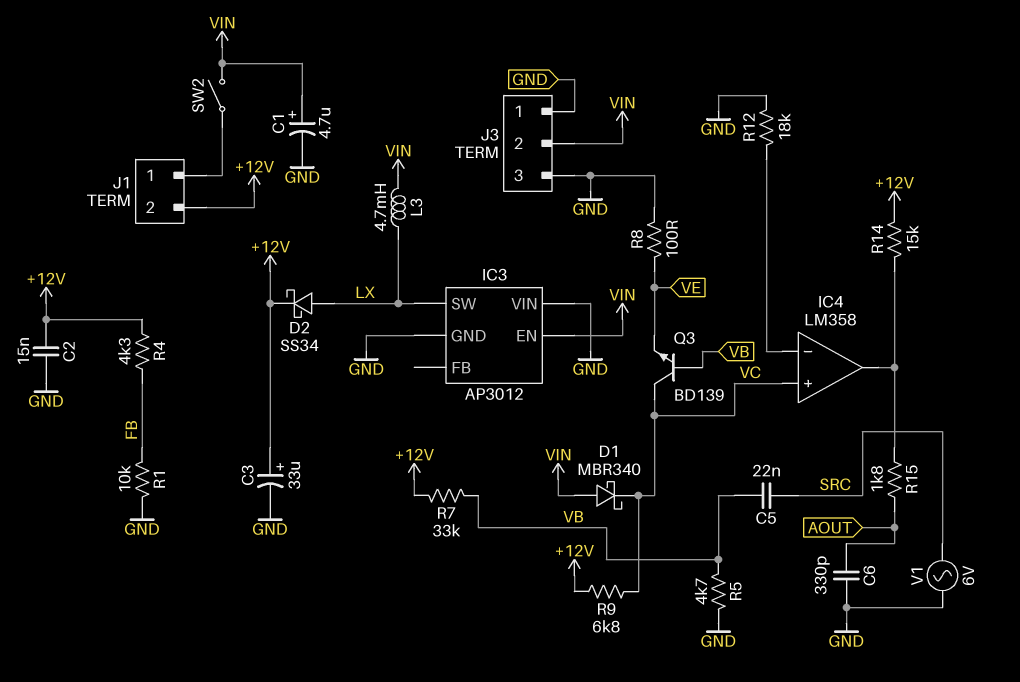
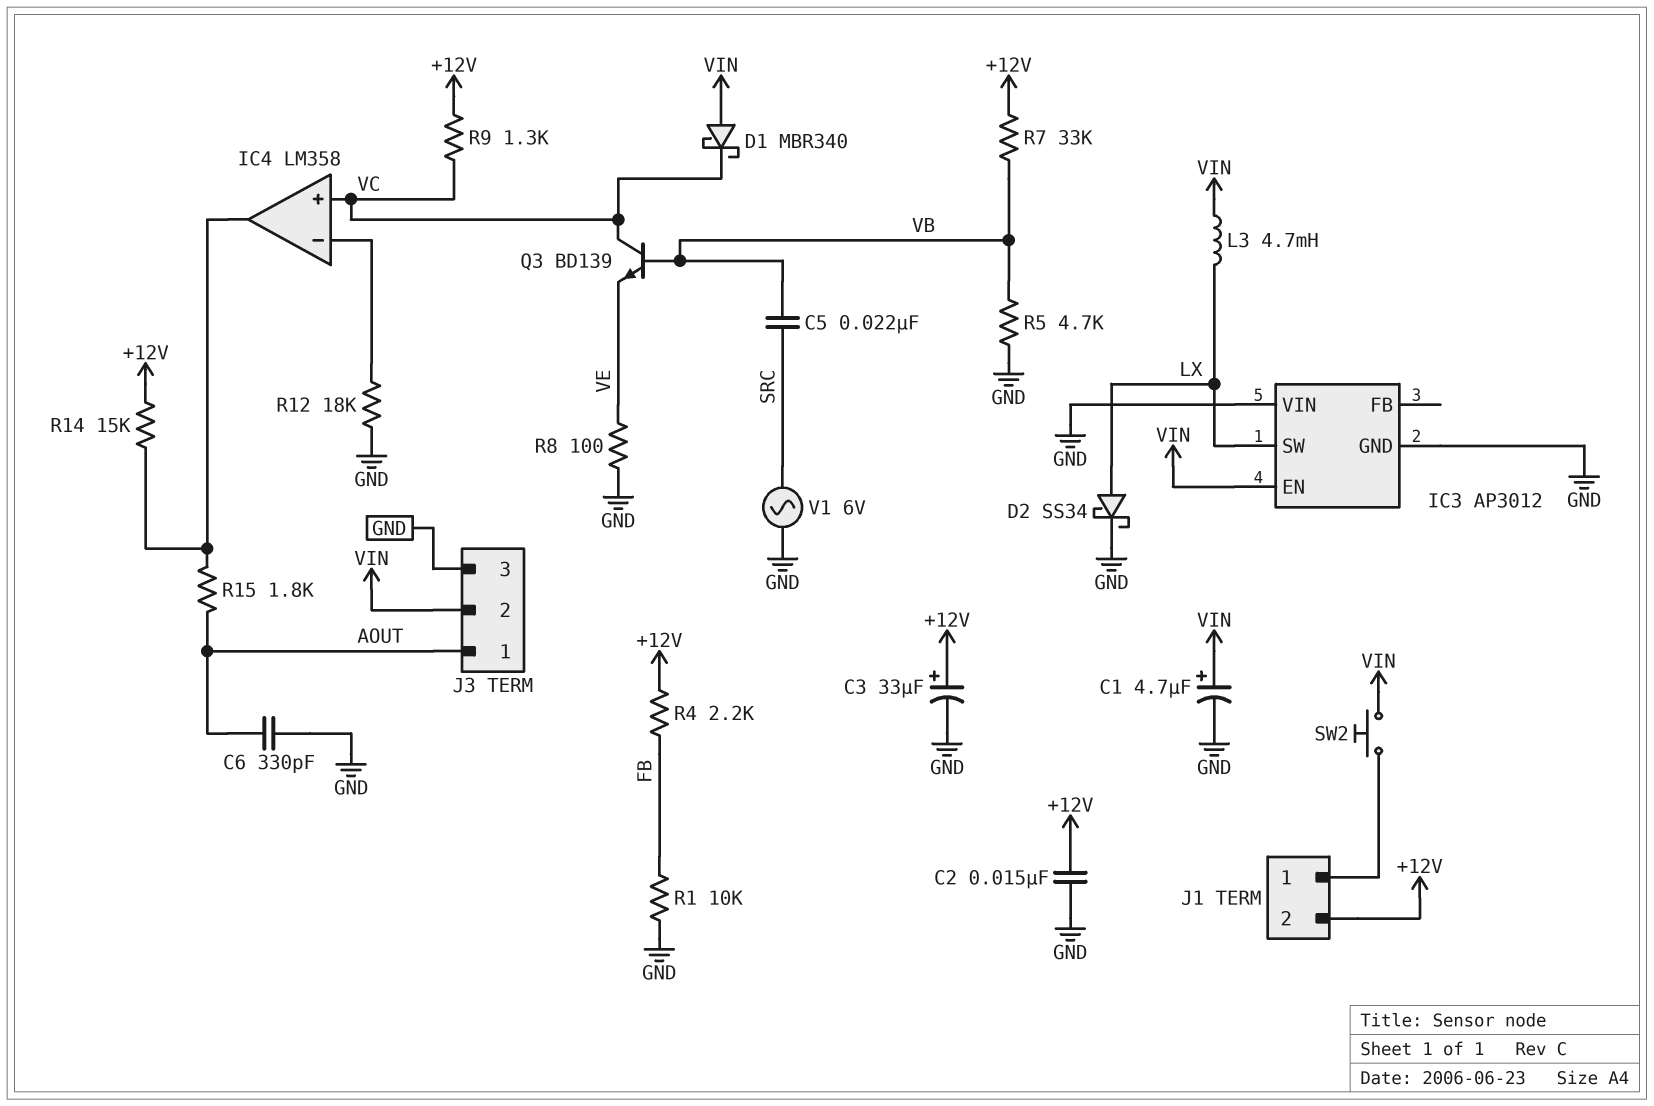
D2: schottky SS34 (A LX, K +12V) -> schottky SS34 (A LX, K GND)
J3 pin 1: GND -> AOUT
R4: 4.3k (+12V, FB) -> 2.2k (+12V, FB)
R9: 6.8k (+12V, VC) -> 1.3k (+12V, VC)
SW2: switch (J1/1, VIN) -> button (J1/1, VIN)

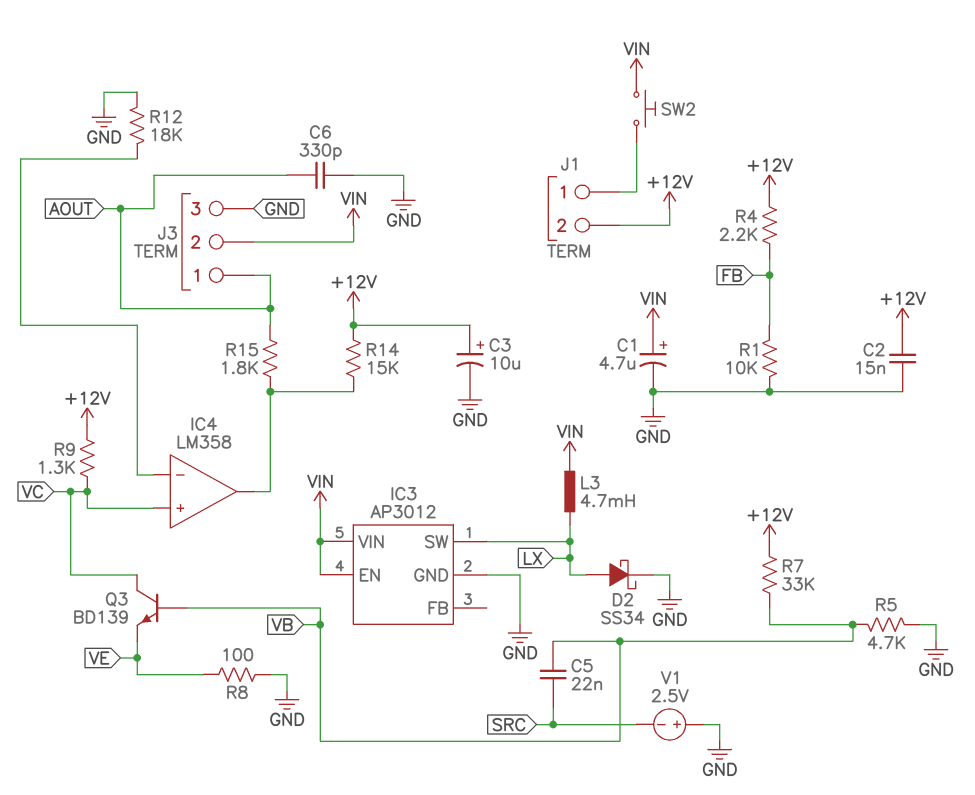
C3: 33uF (plus +12V, minus GND) -> 10uF (plus +12V, minus GND)
D1: schottky MBR340 (A VIN, K VC) -> none
IC3 pin VIN: GND -> VIN
V1: AC 6V (GND, SRC) -> 2.5V (plus GND, minus SRC)

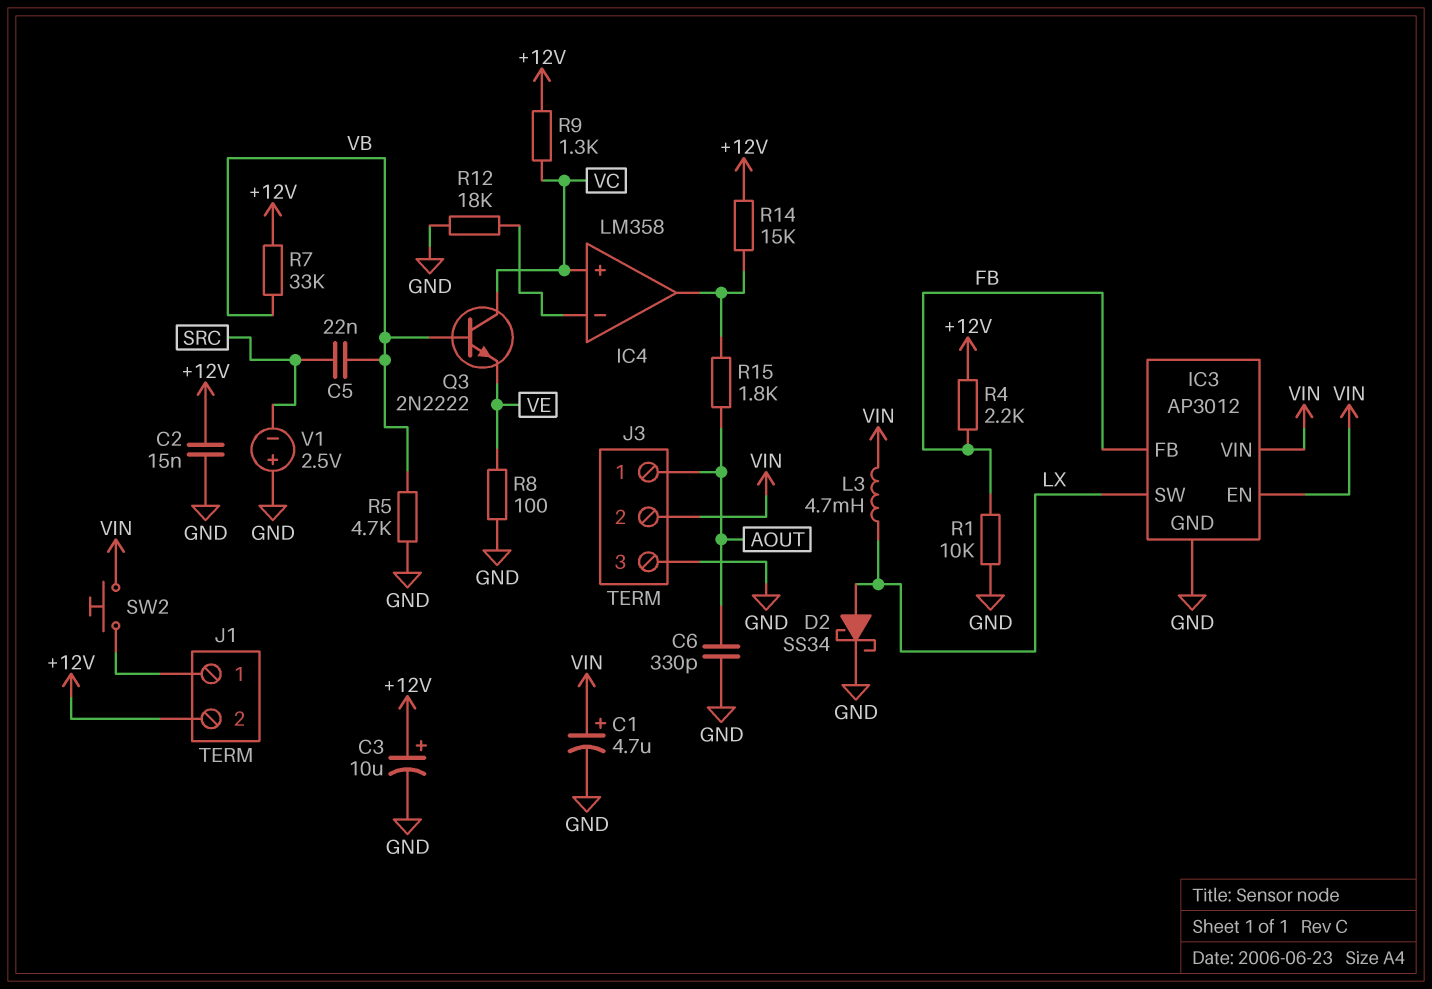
IC3 pin FB: none -> FB
Q3: NPN BD139 (B VB, C VC, E VE) -> NPN 2N2222 (B VB, C VC, E VE)

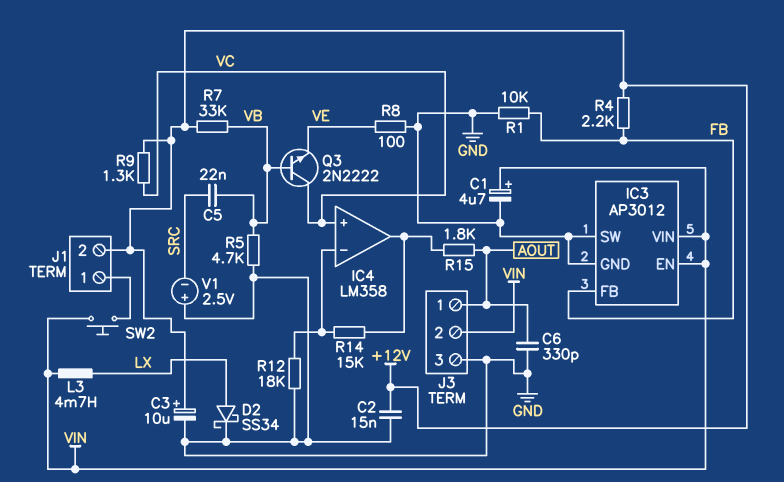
IC3 pin SW: LX -> GND
R14: 15k (+12V, IC4/out) -> 15k (IC4/in-, IC4/out)

